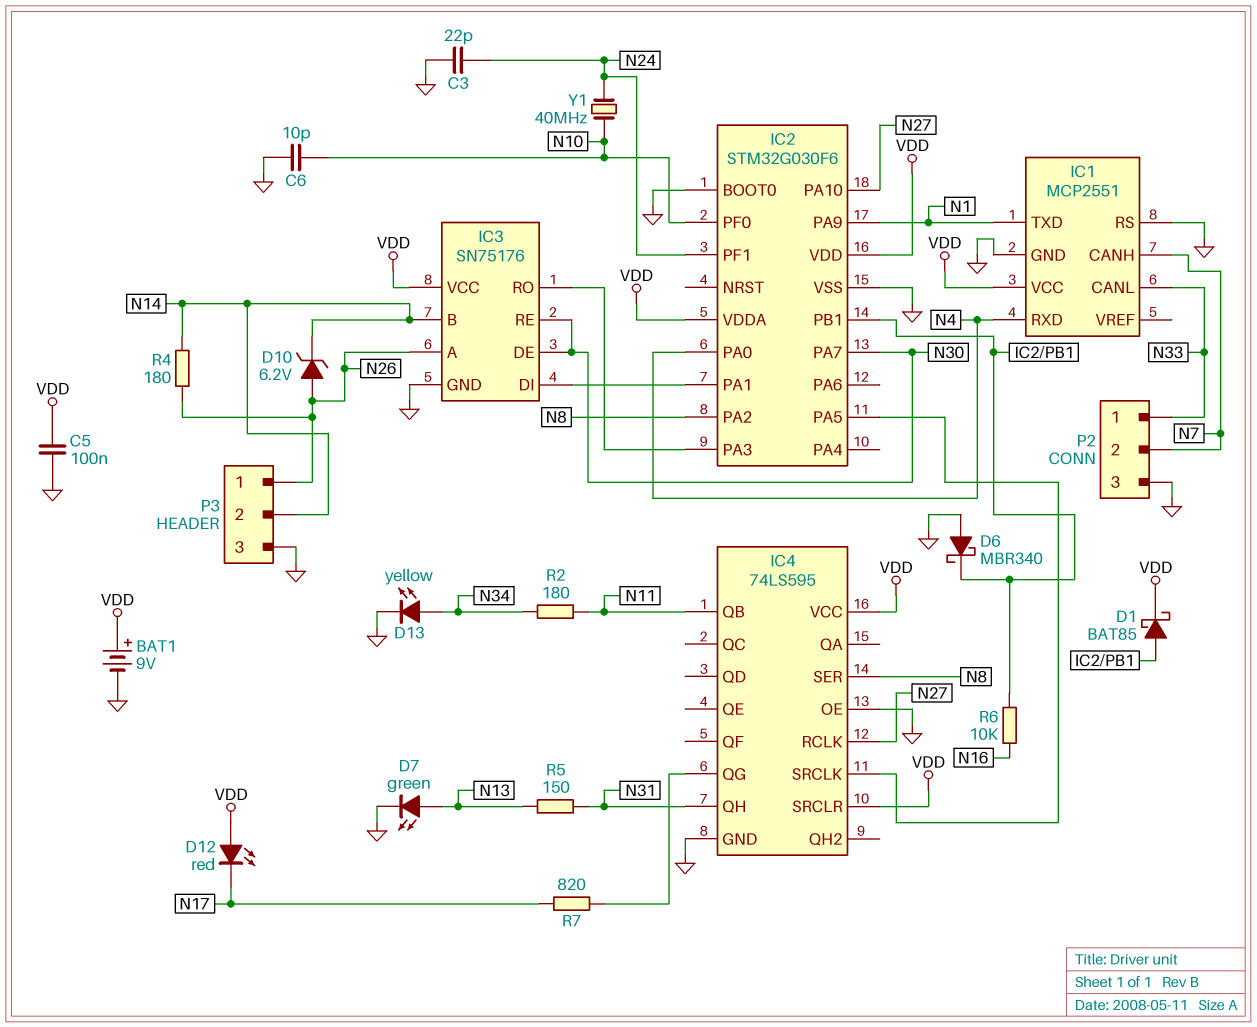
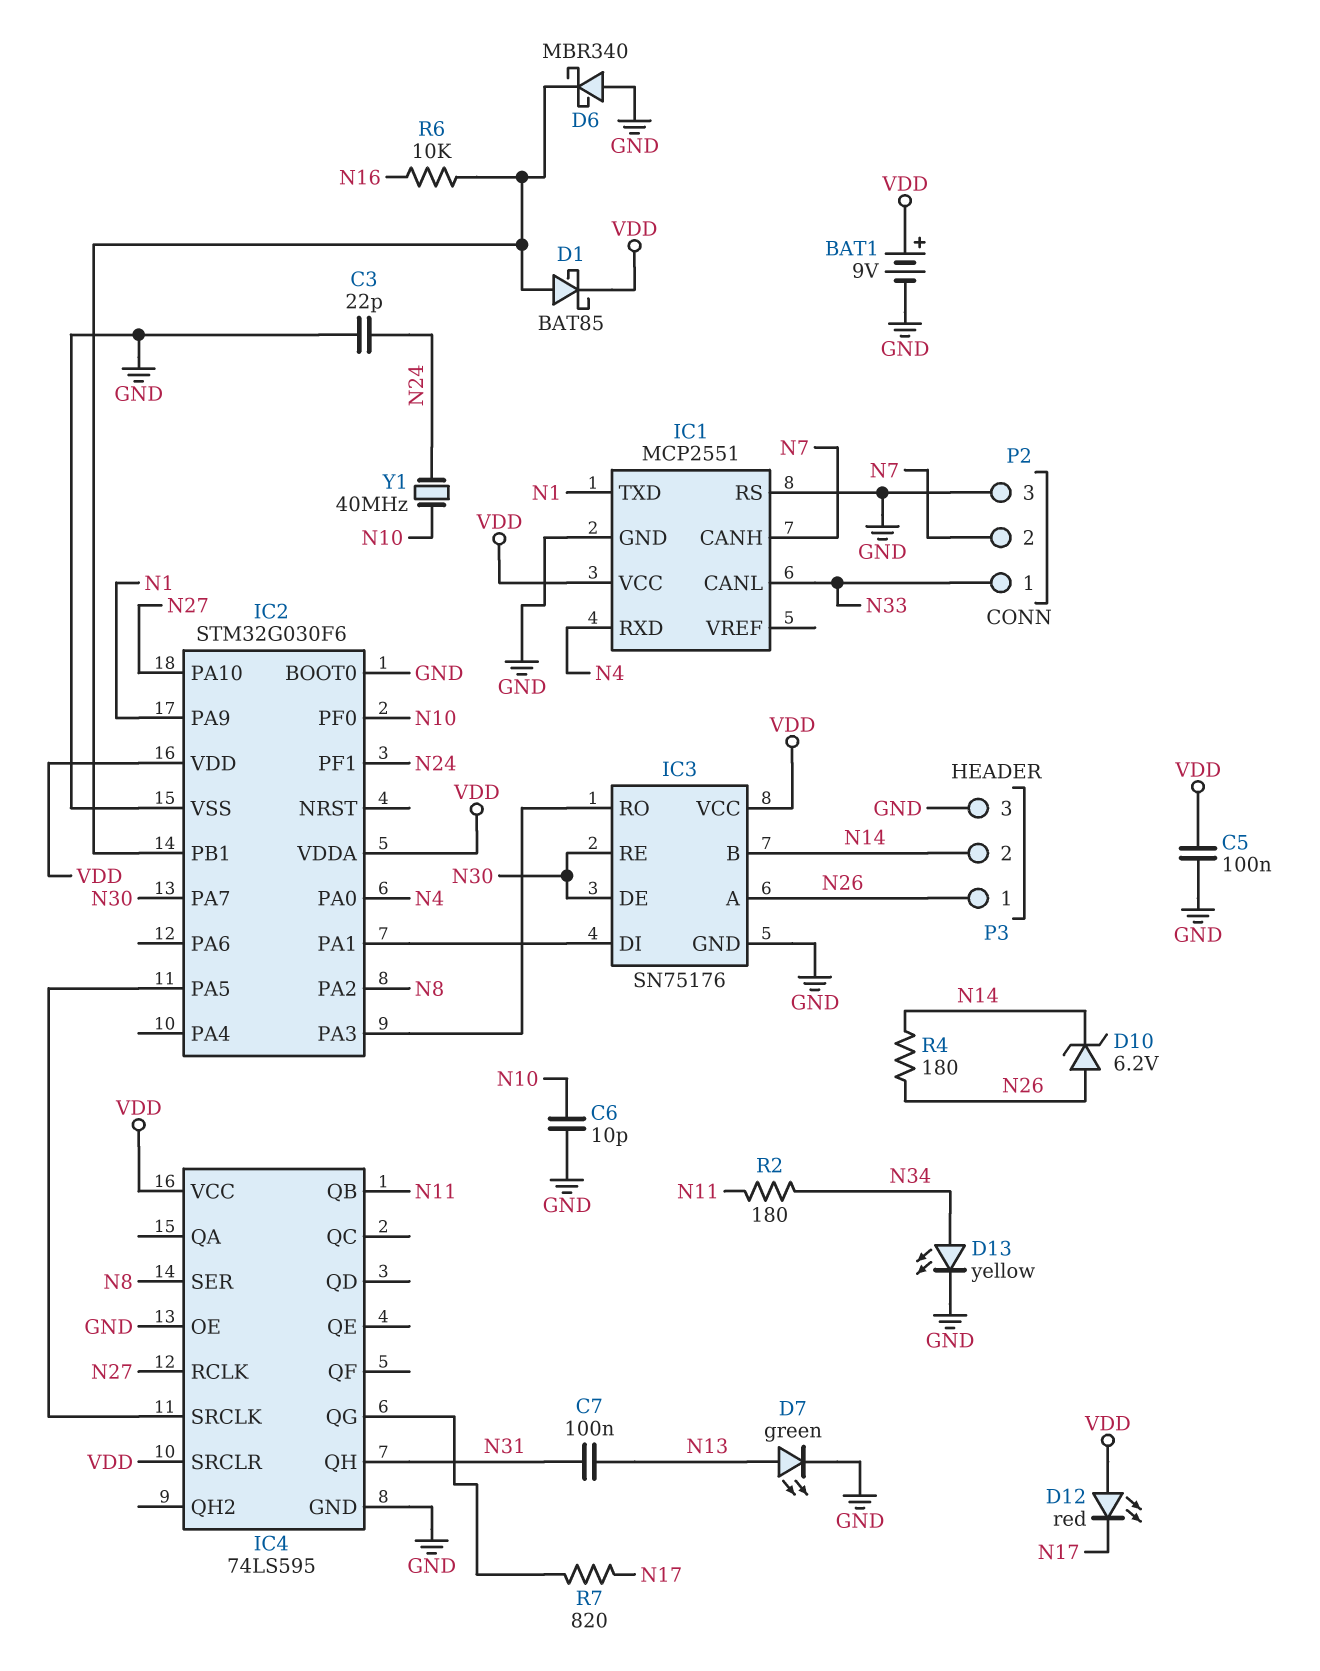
C7: none -> 100nF (N13, N31)
R5: 150 (N13, N31) -> none

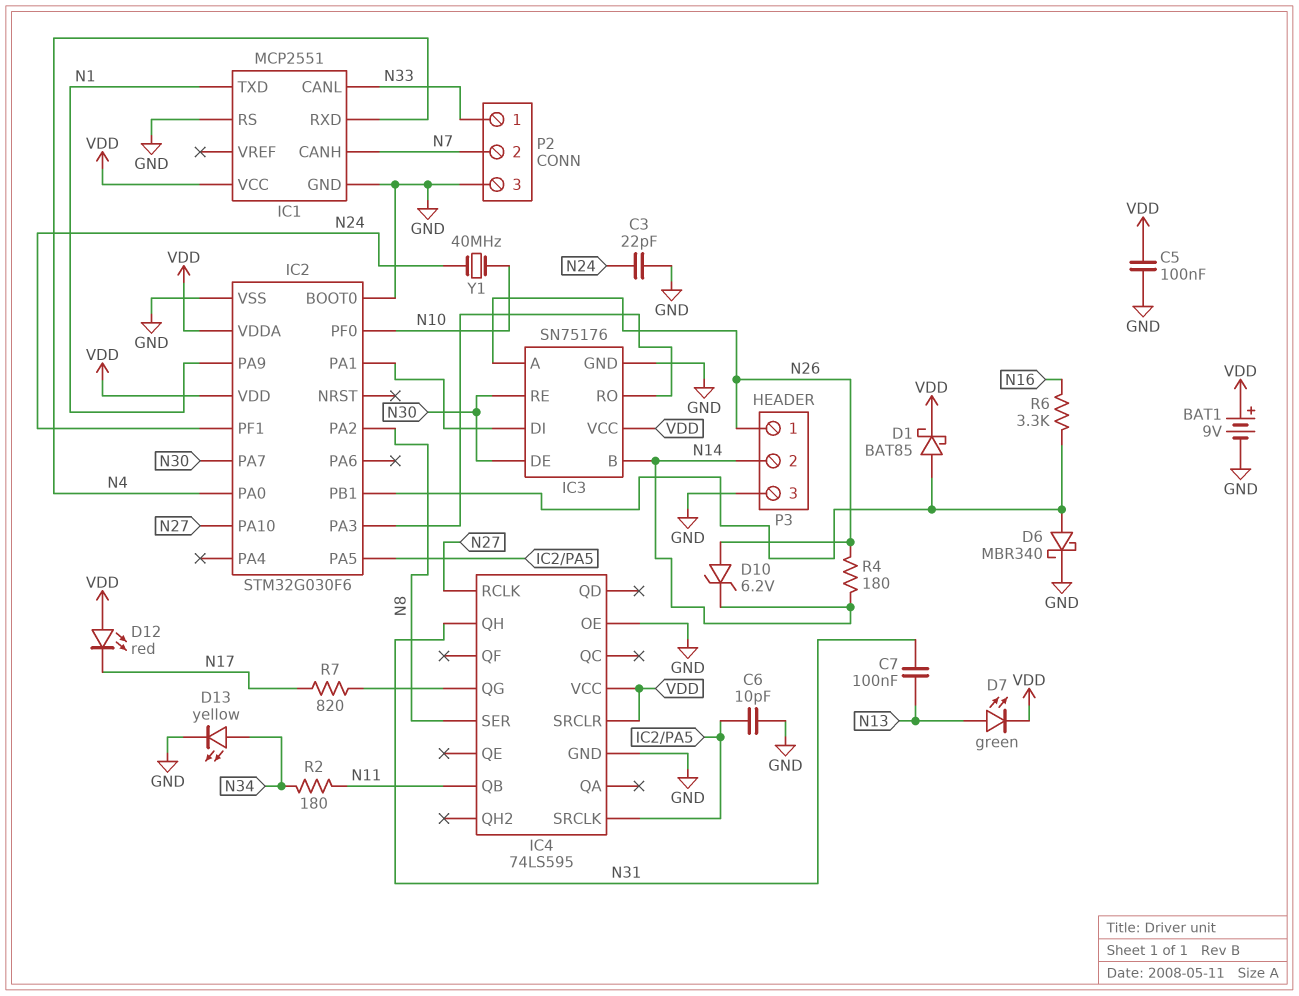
C6: 10pF (GND, N10) -> 10pF (GND, IC2/PA5)
D6: schottky MBR340 (A GND, K IC2/PB1) -> schottky MBR340 (A IC2/PB1, K GND)
D7: LED green (A N13, K GND) -> LED green (A N13, K VDD)
R6: 10k (IC2/PB1, N16) -> 3.3k (IC2/PB1, N16)

